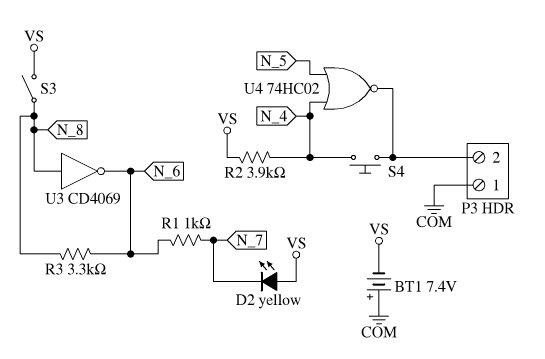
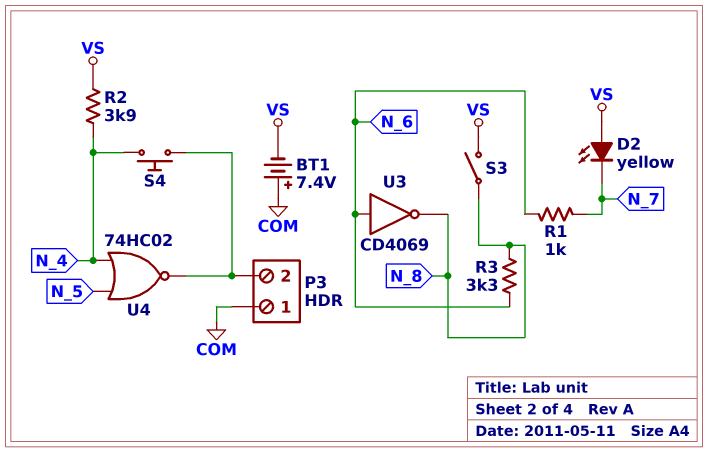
U3: NOT CD4069 (in N_8, out N_6) -> NOT CD4069 (in N_6, out N_8)

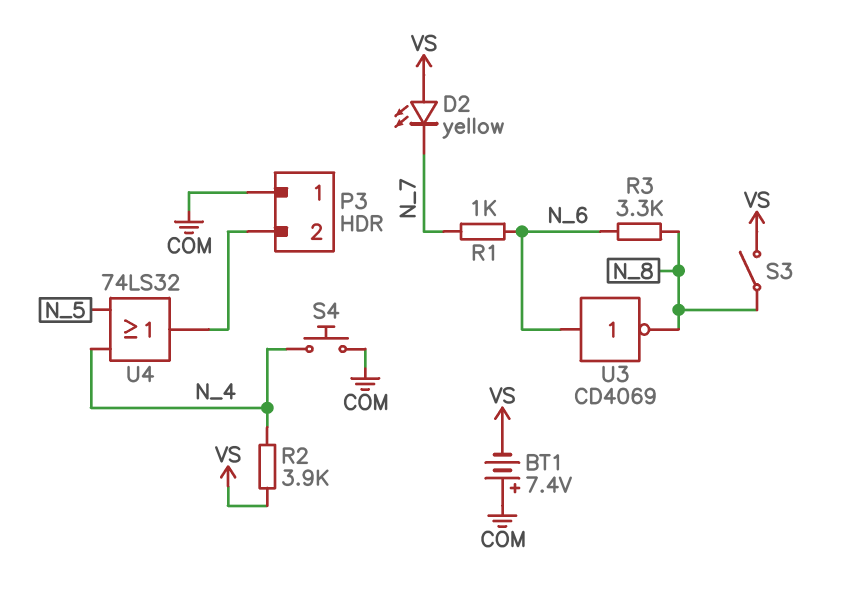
S4: button (N_4, P3/2) -> button (COM, N_4)
U4: NOR 74HC02 (in N_4, in N_5, out P3/2) -> OR 74LS32 (in N_4, in N_5, out P3/2)

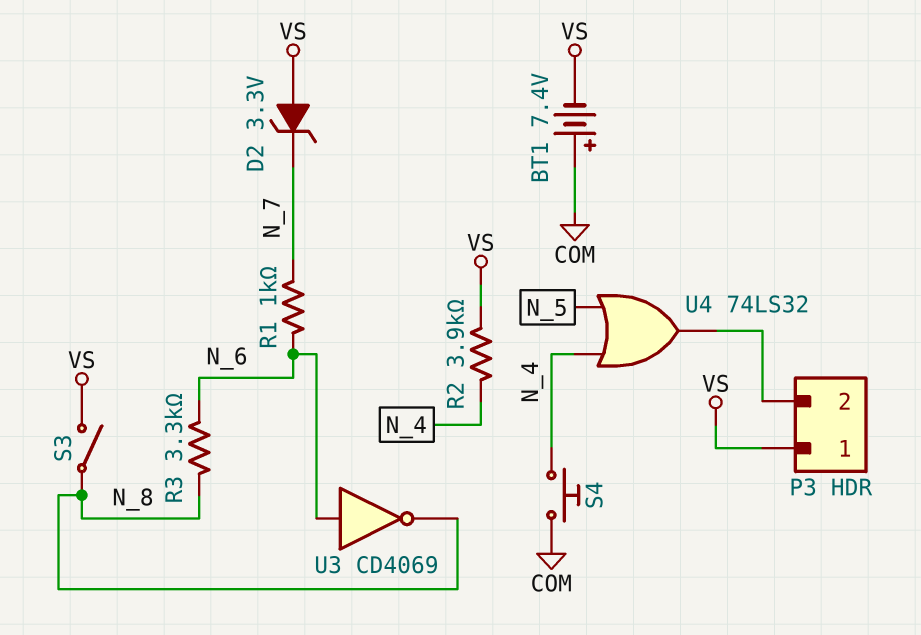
D2: LED yellow (A VS, K N_7) -> zener 3.3V (A VS, K N_7)
P3 pin 1: COM -> VS

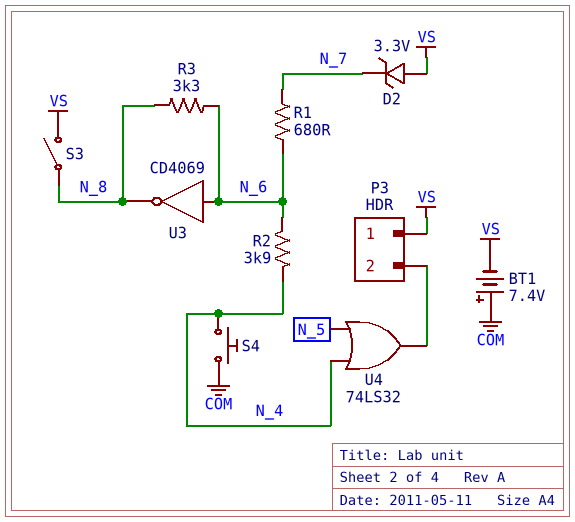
R1: 1k (N_6, N_7) -> 680 (N_6, N_7)
R2: 3.9k (N_4, VS) -> 3.9k (N_4, N_6)

